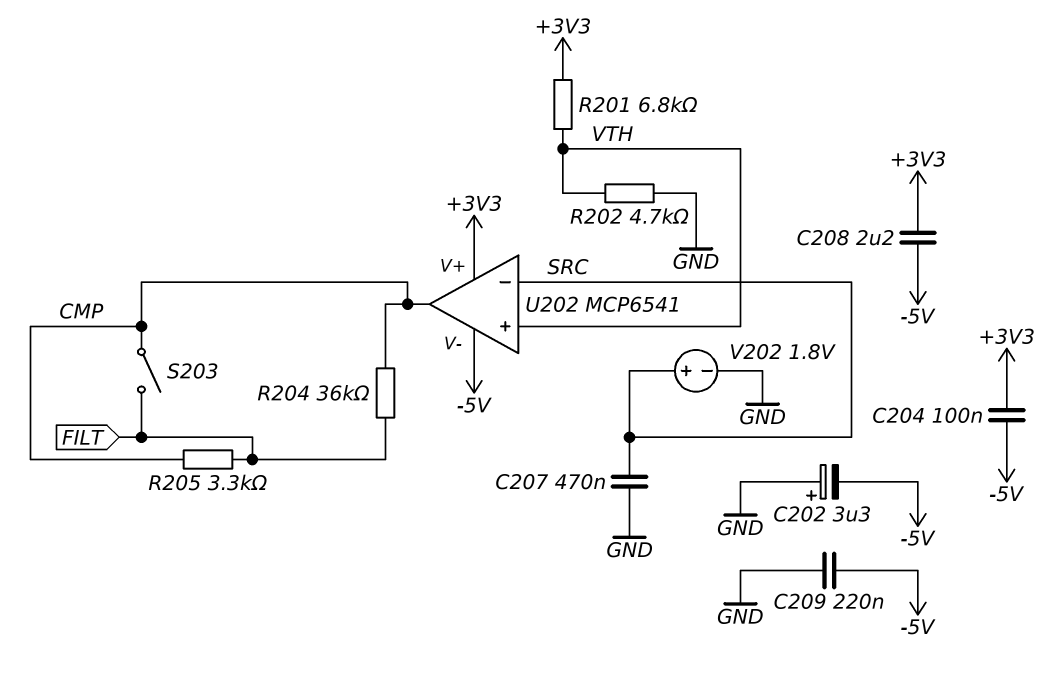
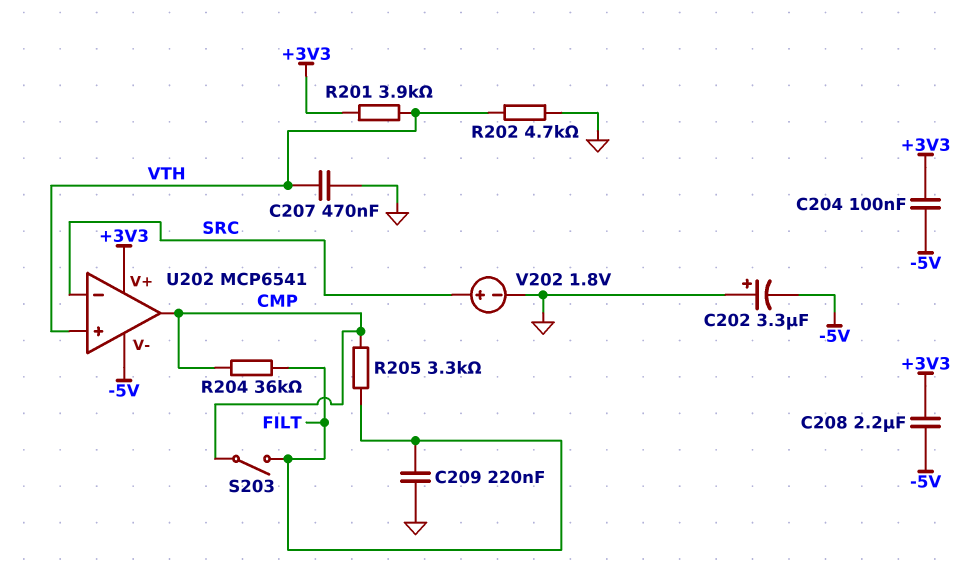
C207: 470nF (GND, SRC) -> 470nF (GND, VTH)
C209: 220nF (-5V, GND) -> 220nF (FILT, GND)
R201: 6.8k (+3V3, VTH) -> 3.9k (+3V3, VTH)

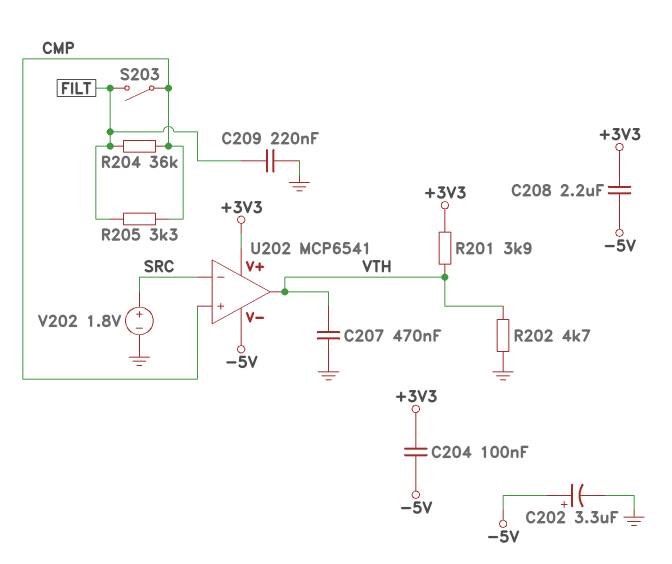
C202: 3.3uF (plus GND, minus -5V) -> 3.3uF (plus -5V, minus GND)
U202 pin in+: VTH -> CMP
U202 pin out: CMP -> VTH

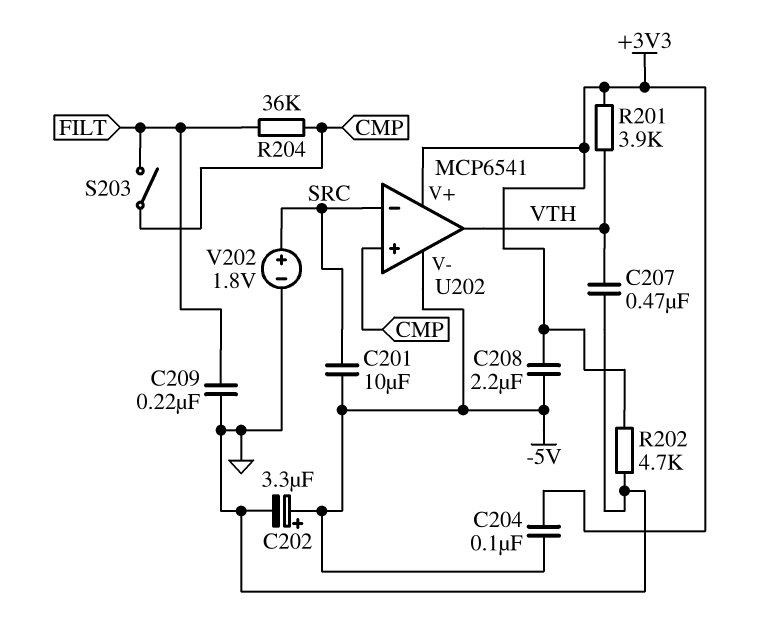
C201: none -> 10uF (-5V, SRC)
R202: 4.7k (GND, VTH) -> 4.7k (+3V3, GND)
R205: 3.3k (CMP, FILT) -> none

